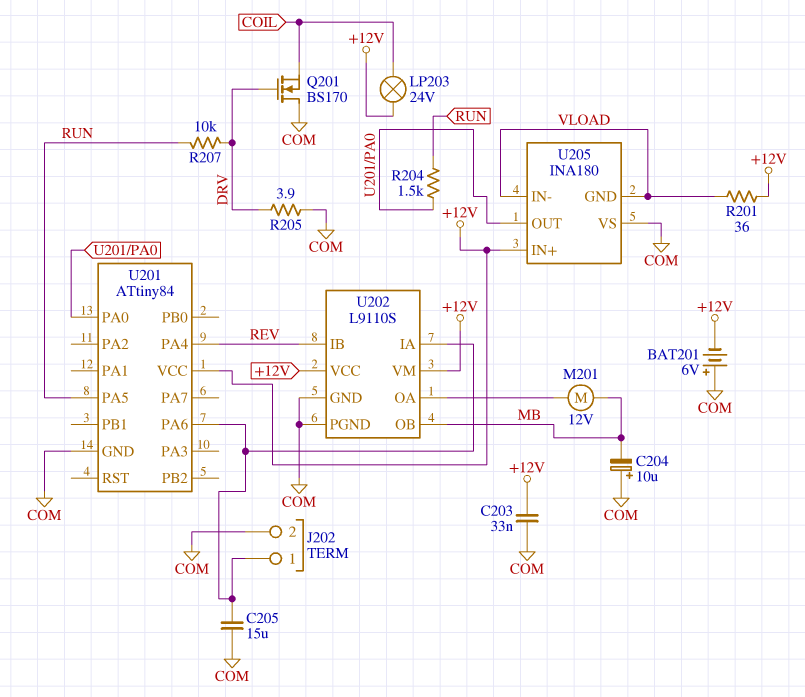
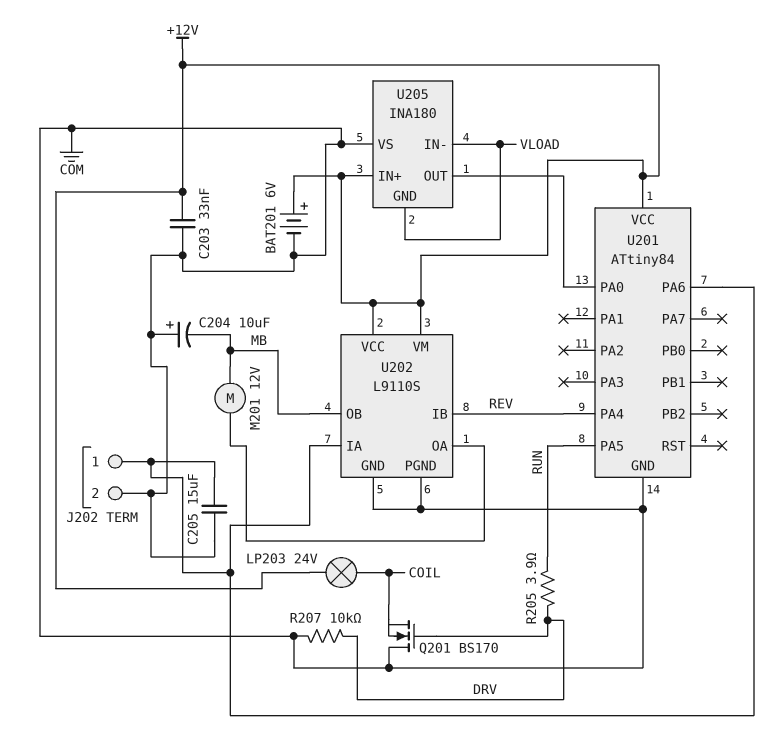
BAT201: 6V (plus COM, minus +12V) -> 6V (plus +12V, minus COM)
R201: 36 (+12V, VLOAD) -> none
R204: 1.5k (RUN, U201/PA0) -> none
R205: 3.9 (COM, DRV) -> 3.9 (DRV, RUN)
R207: 10k (DRV, RUN) -> 10k (COM, DRV)

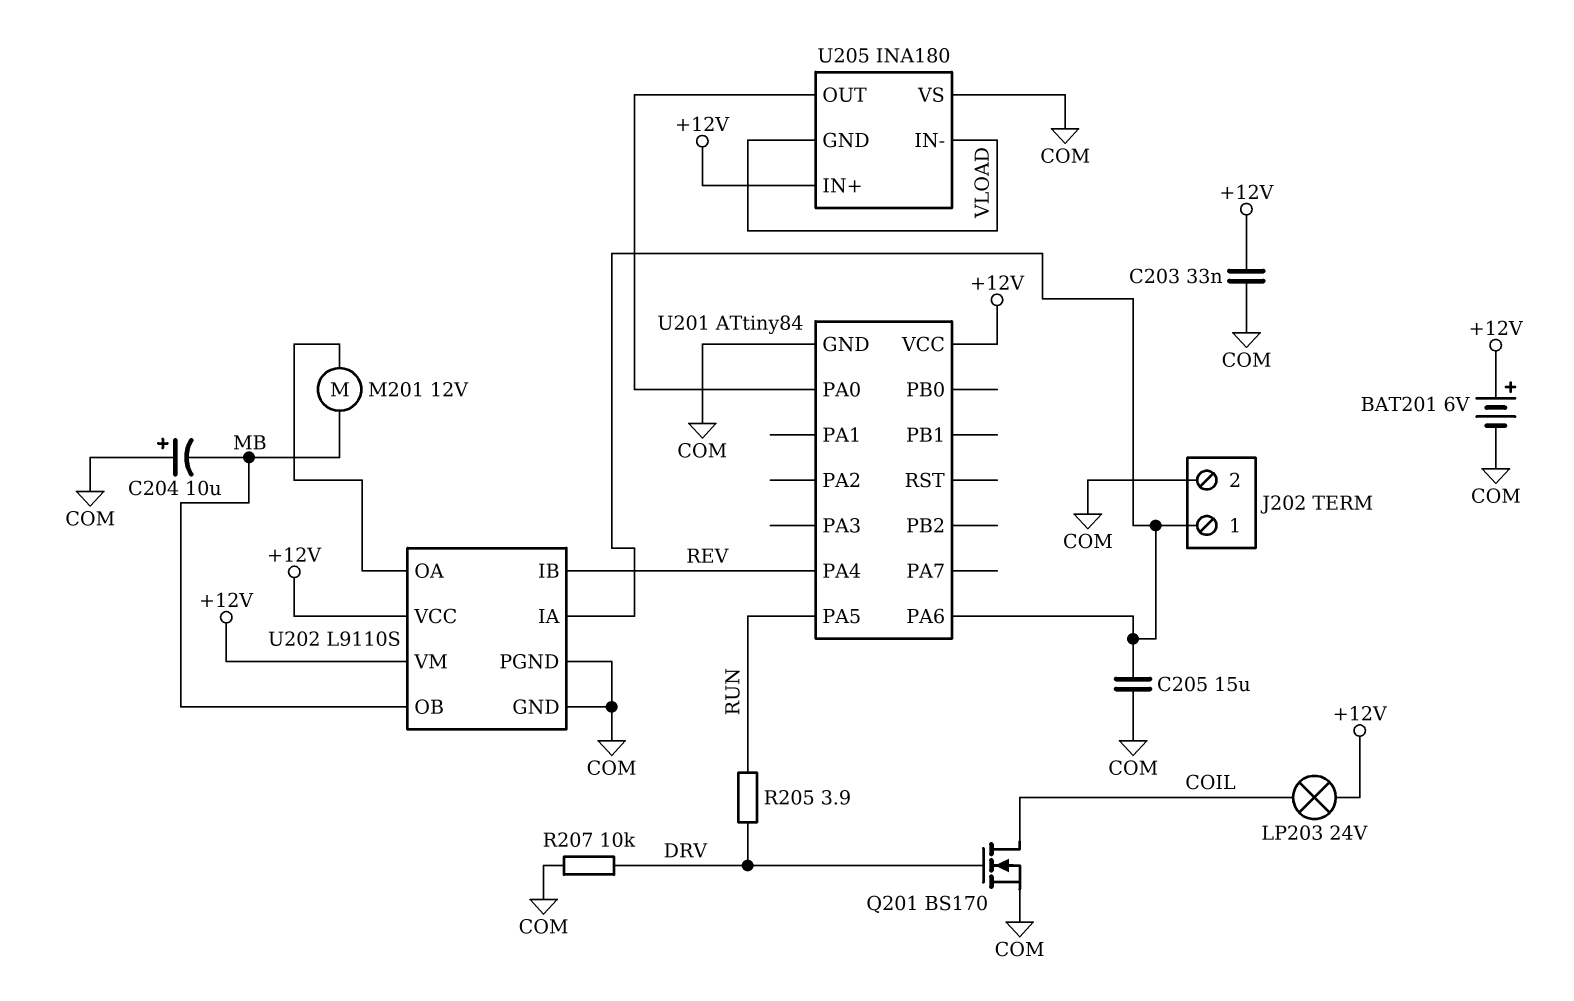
Q201: NMOS BS170 (G DRV, D COM, S COIL) -> NMOS BS170 (G DRV, D COIL, S COM)

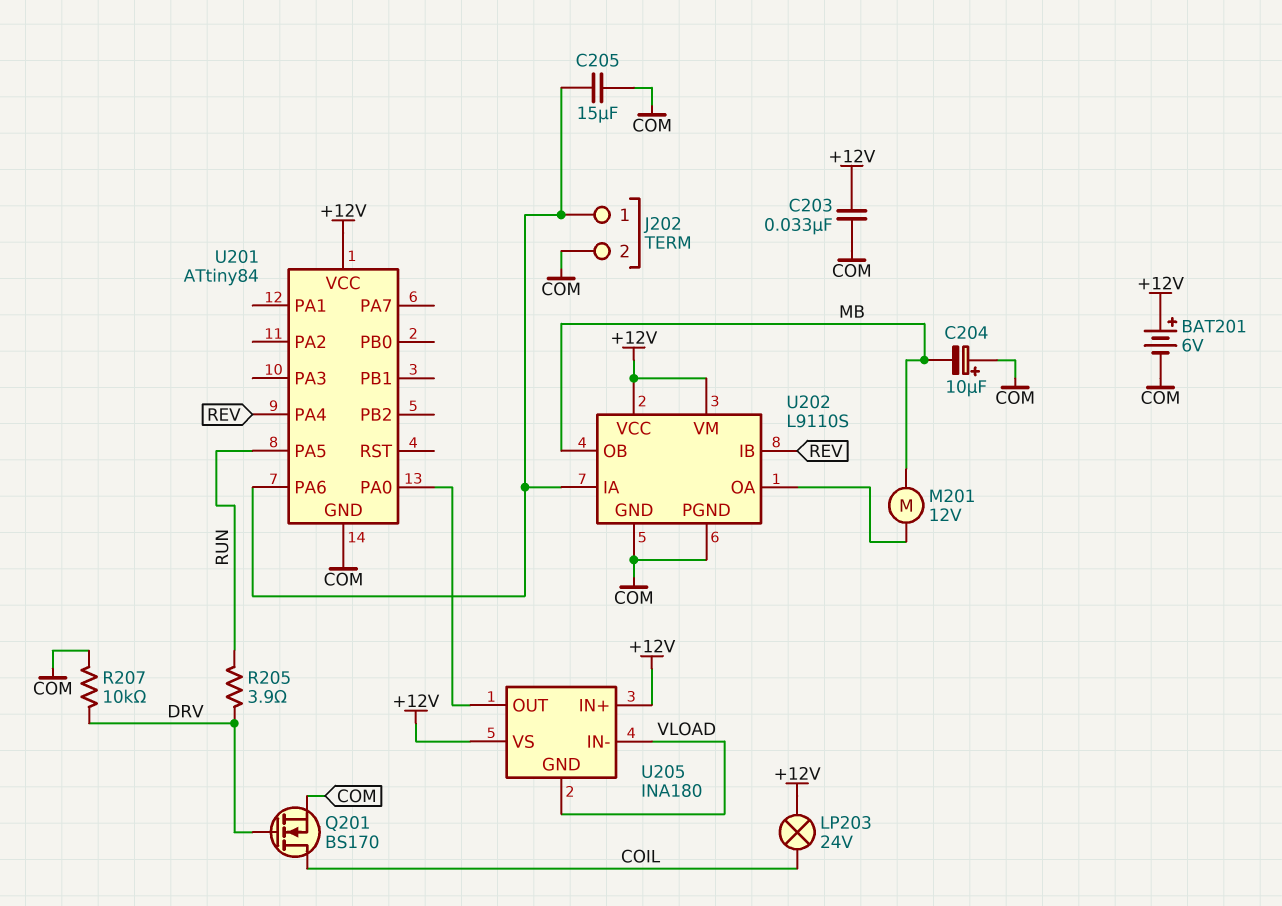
U205 pin VS: COM -> +12V

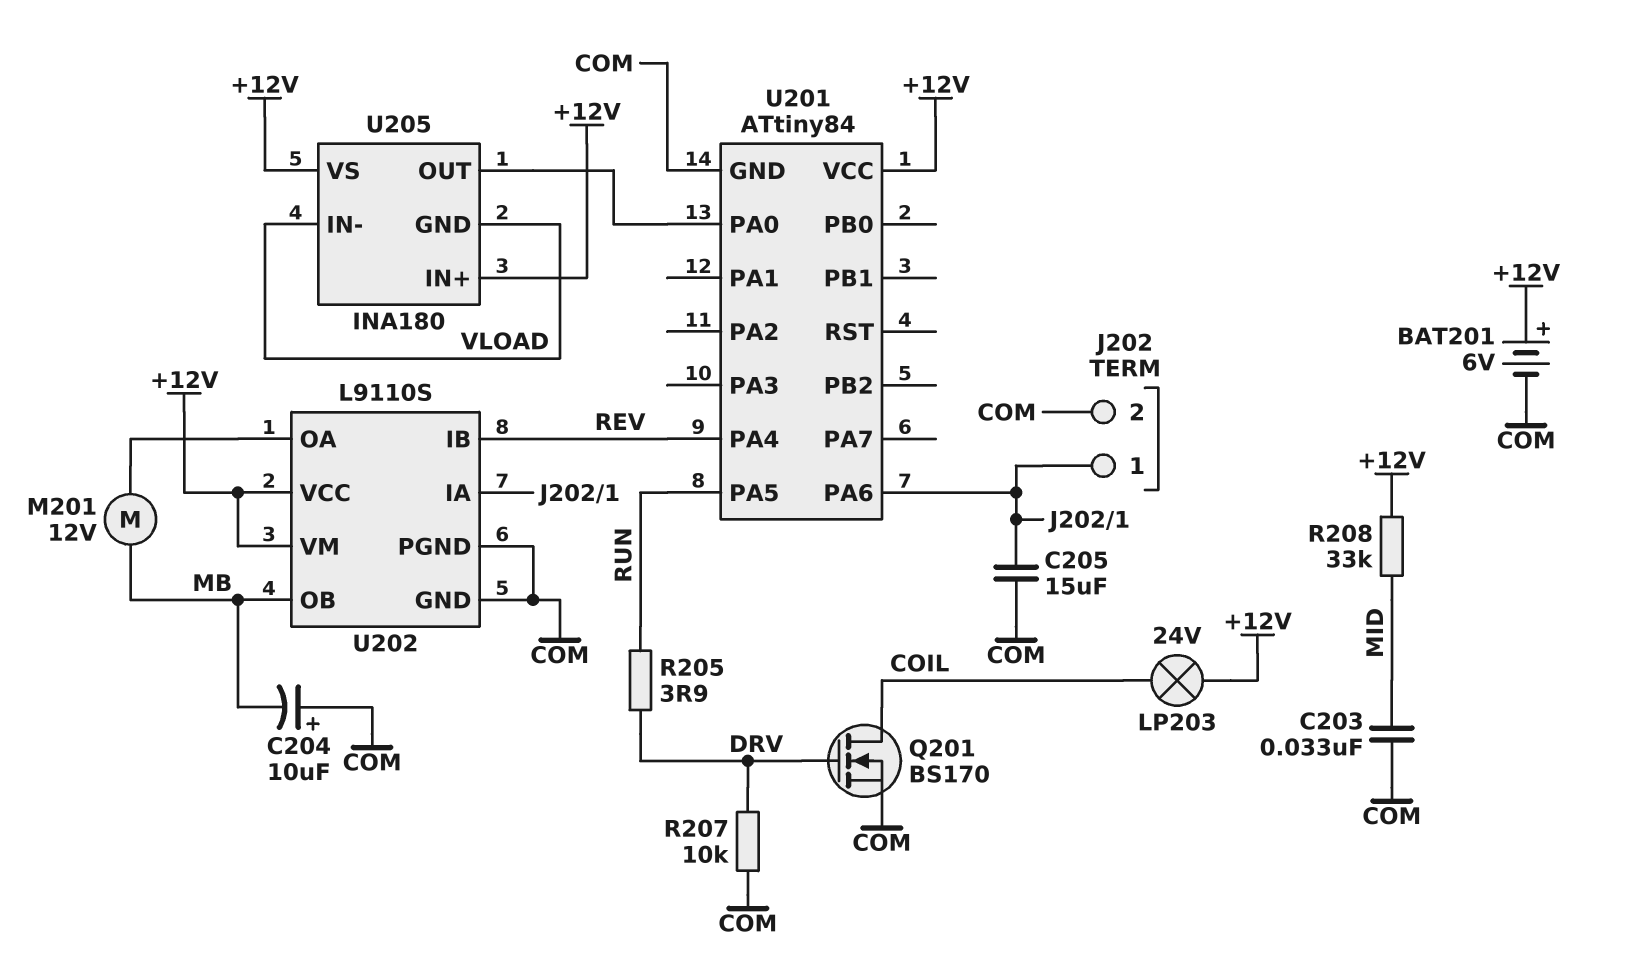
C203: 33nF (+12V, COM) -> 33nF (COM, MID)
R208: none -> 33k (+12V, MID)

